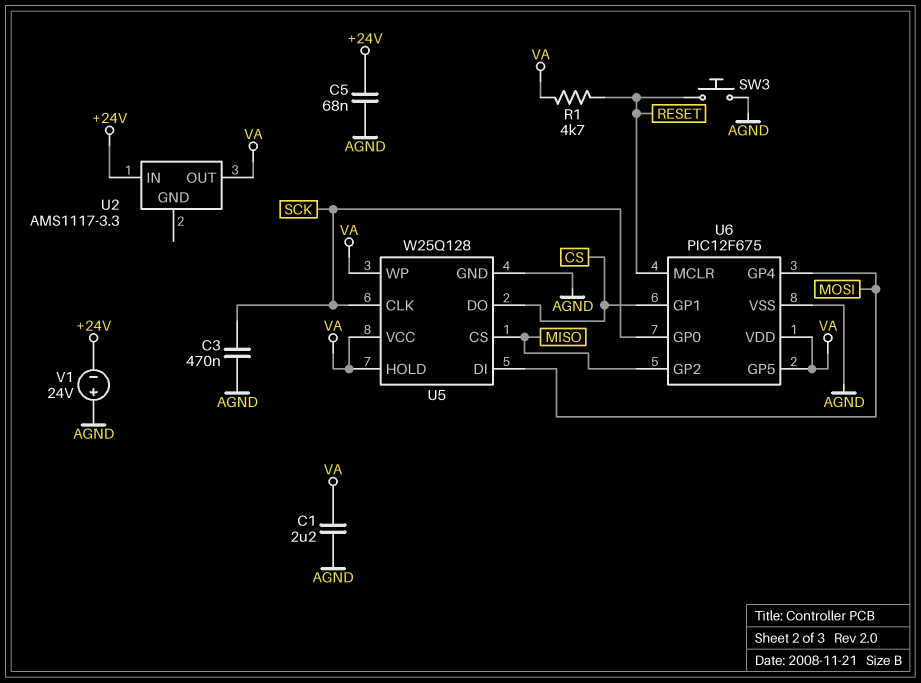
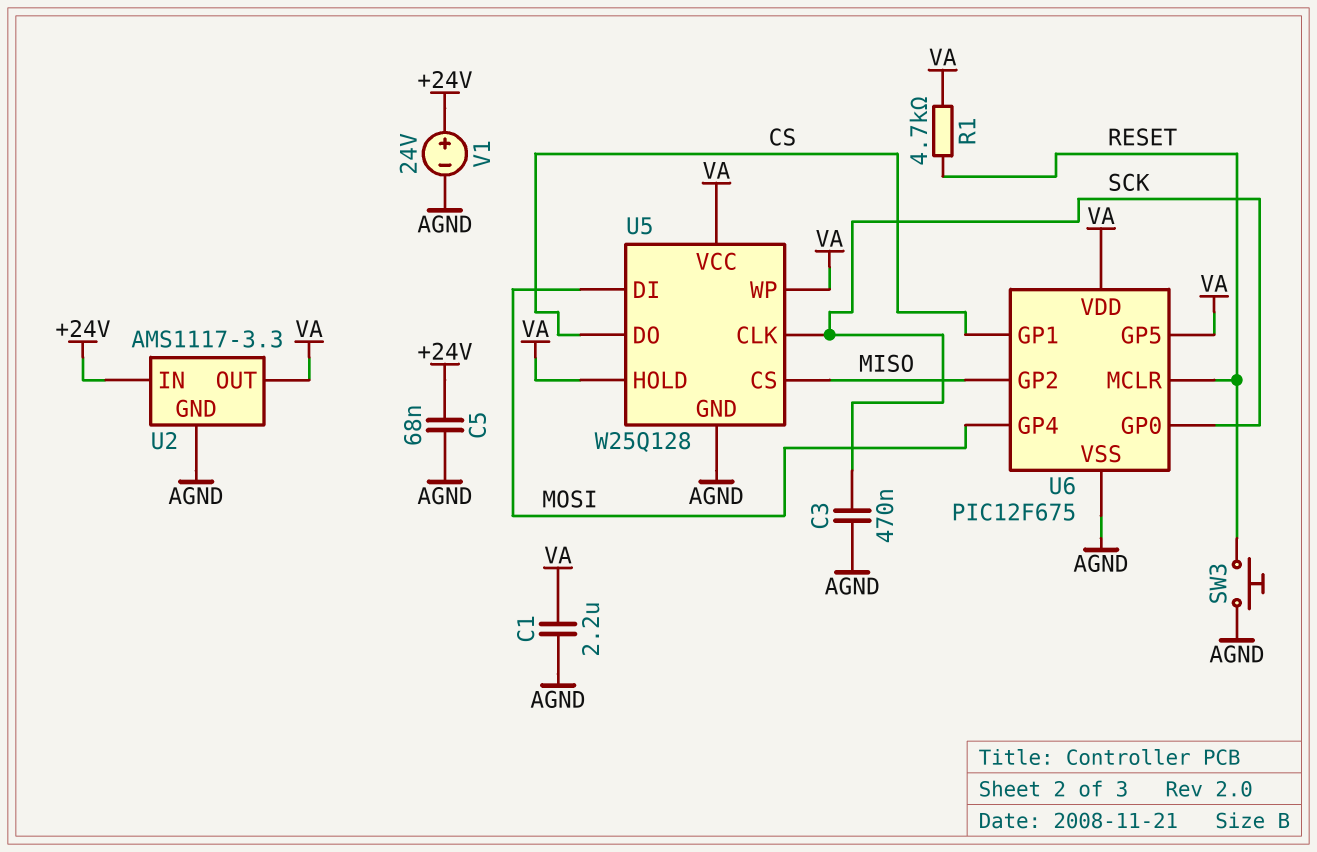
U2 pin GND: none -> AGND
V1: 24V (plus AGND, minus +24V) -> 24V (plus +24V, minus AGND)

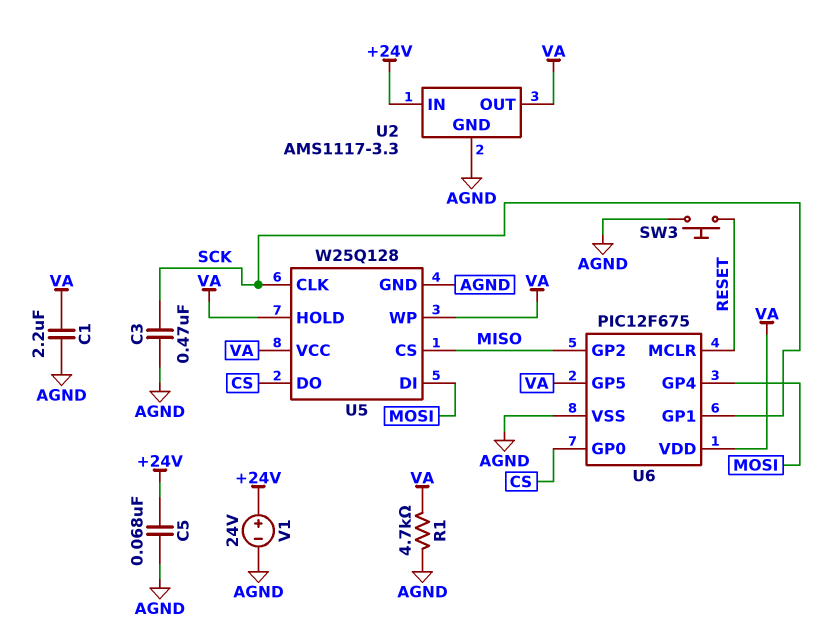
R1: 4.7k (RESET, VA) -> 4.7k (AGND, VA)
U6 pin GP0: SCK -> CS
U6 pin GP1: CS -> SCK

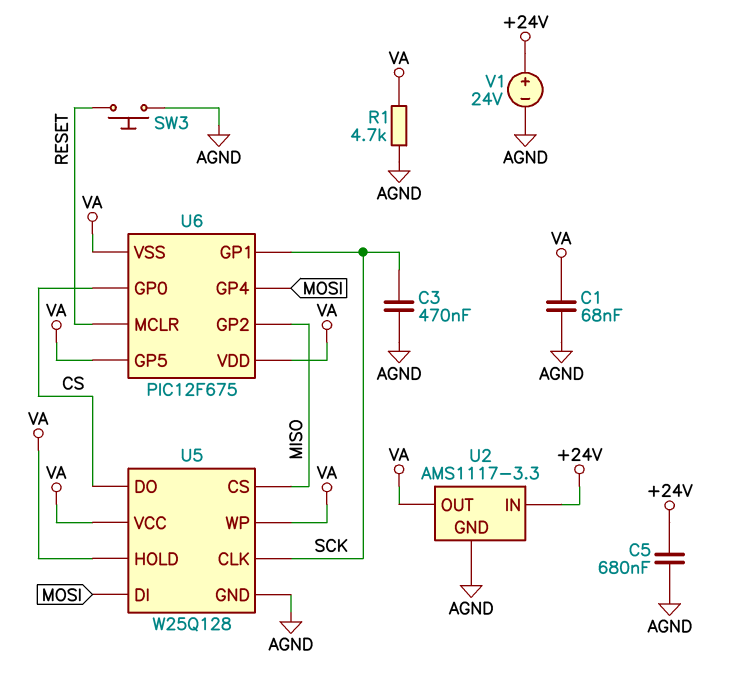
C1: 2.2uF (AGND, VA) -> 68nF (AGND, VA)
C5: 68nF (+24V, AGND) -> 680nF (+24V, AGND)
U6 pin VSS: AGND -> VA

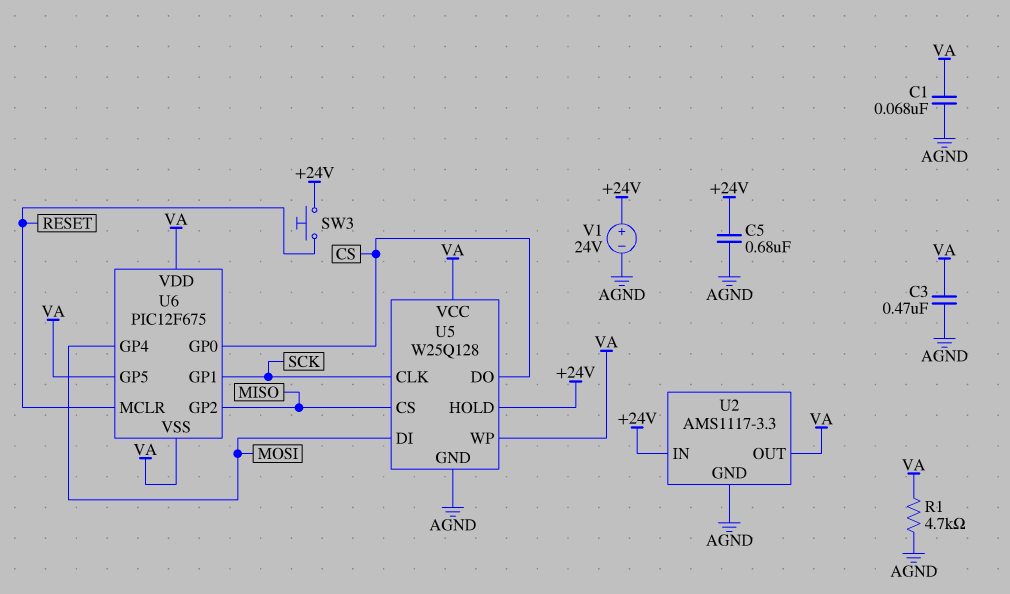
C3: 470nF (AGND, SCK) -> 470nF (AGND, VA)
SW3: button (AGND, RESET) -> button (+24V, RESET)
U5 pin HOLD: VA -> +24V

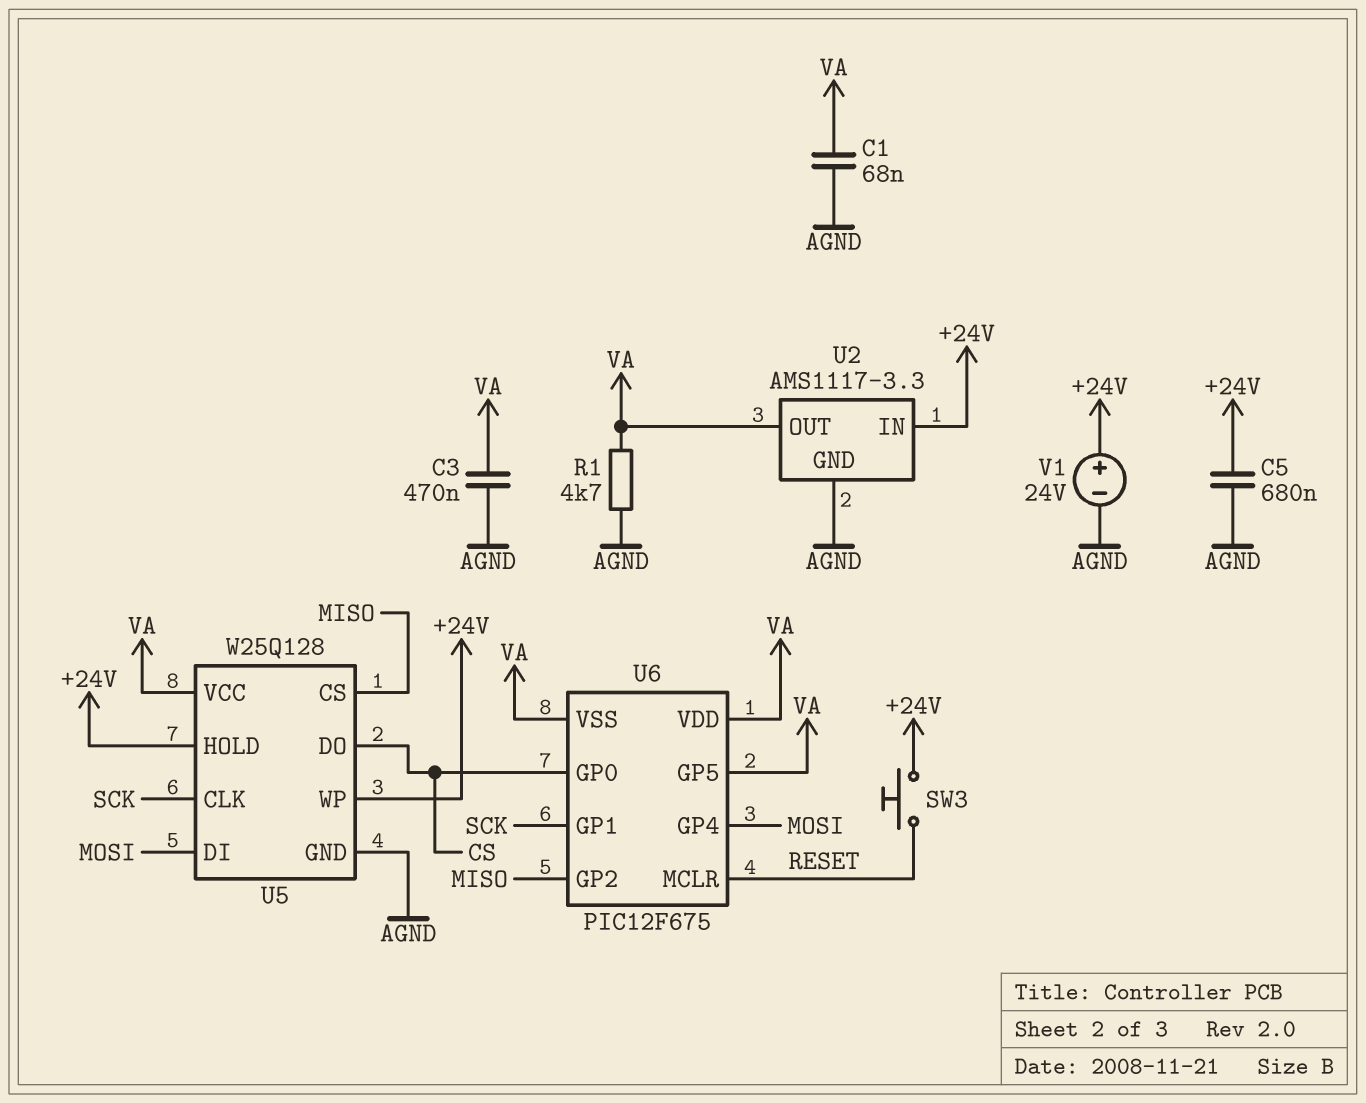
U5 pin WP: VA -> +24V

